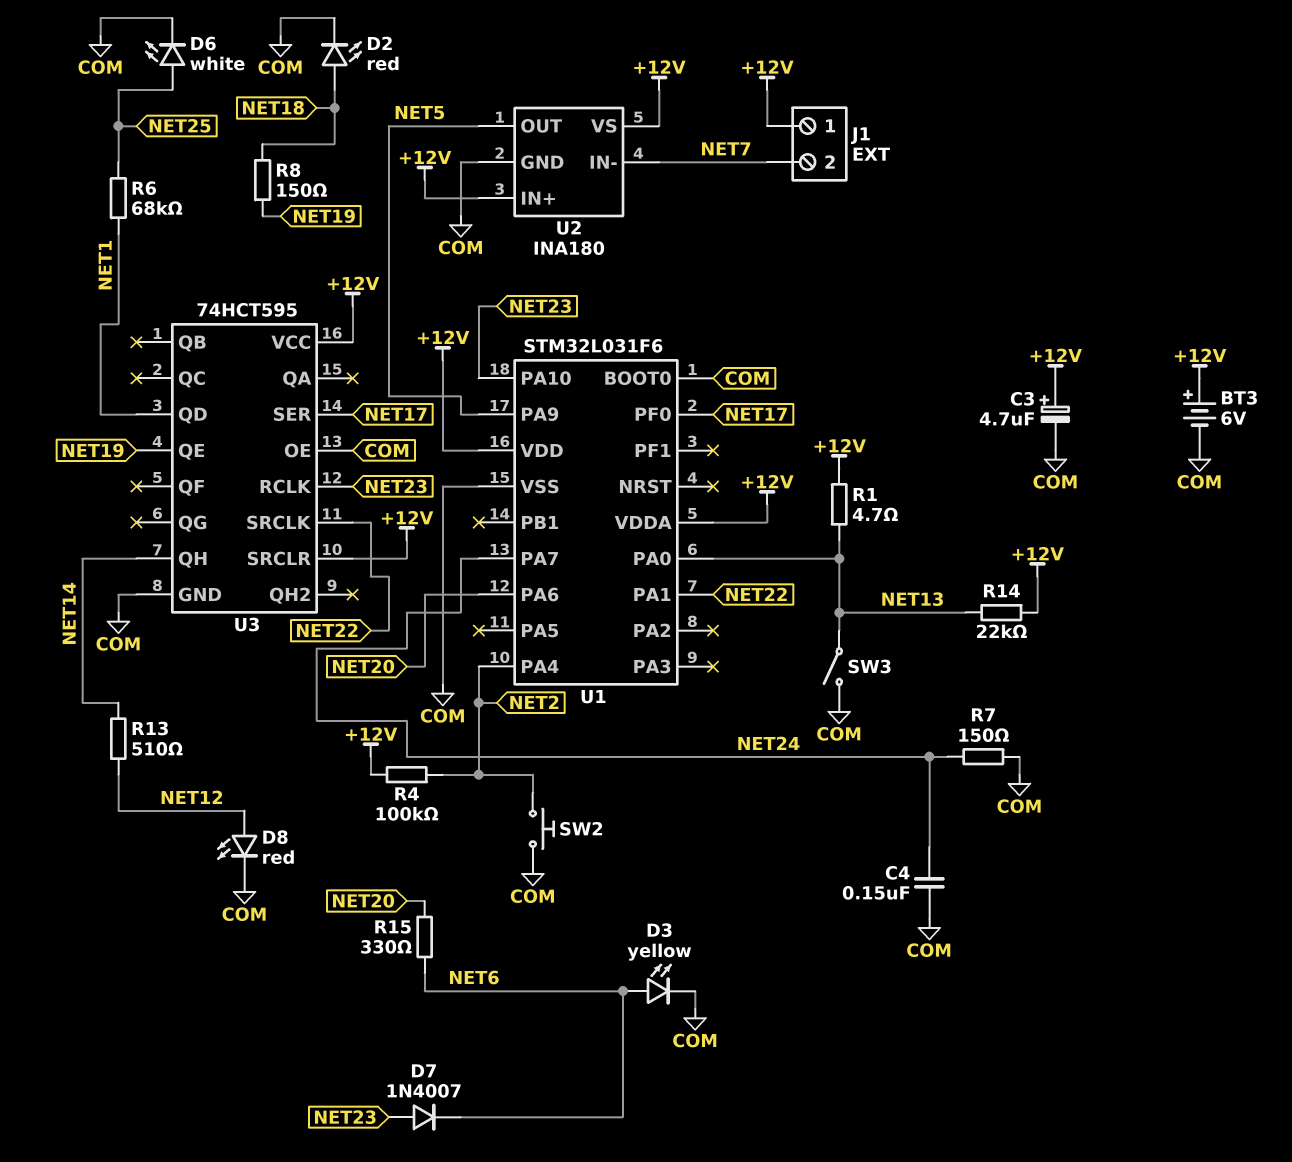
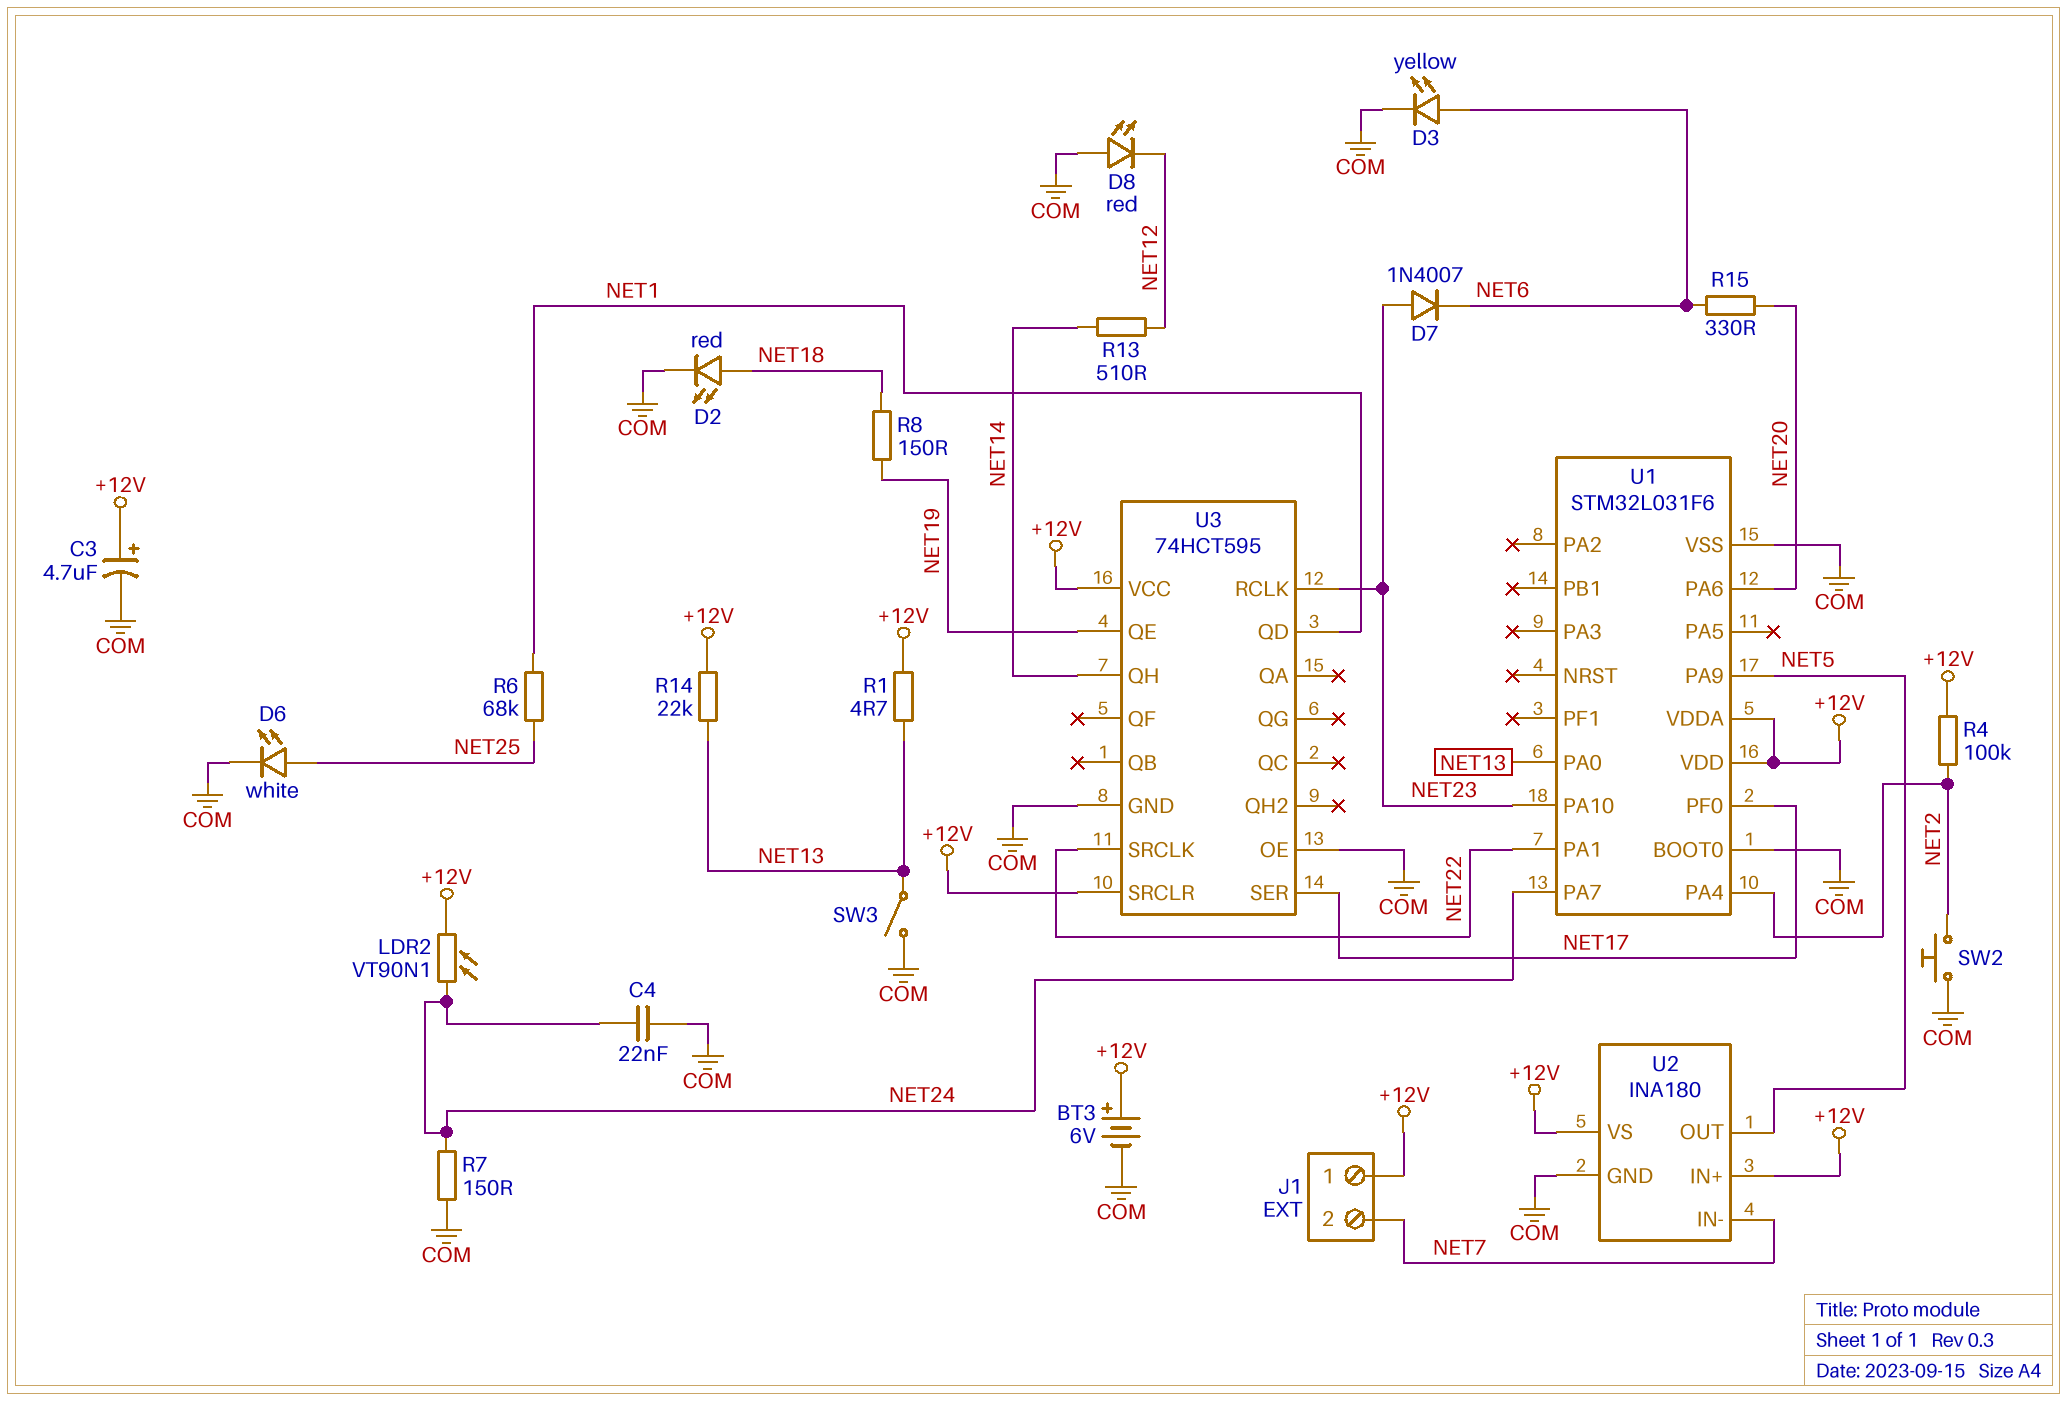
C4: 150nF (COM, NET24) -> 22nF (COM, NET24)
D8: LED red (A NET12, K COM) -> LED red (A COM, K NET12)
LDR2: none -> VT90N1 (+12V, NET24)

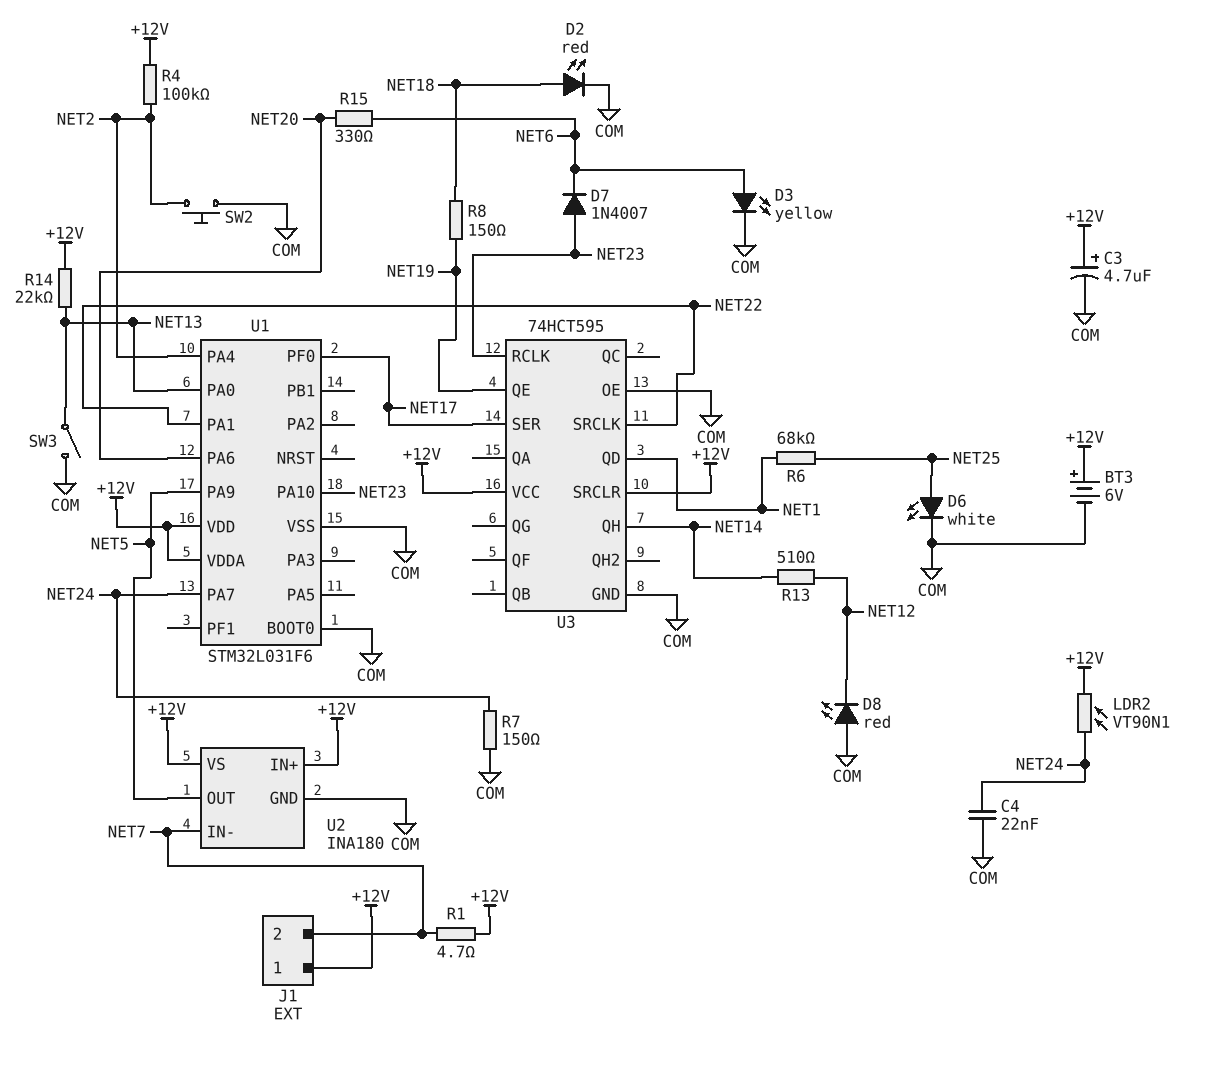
R1: 4.7 (+12V, NET13) -> 4.7 (+12V, NET7)

